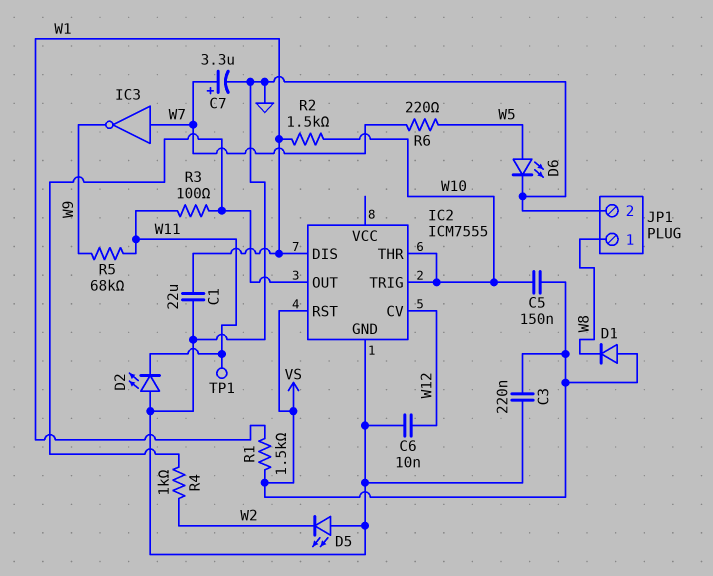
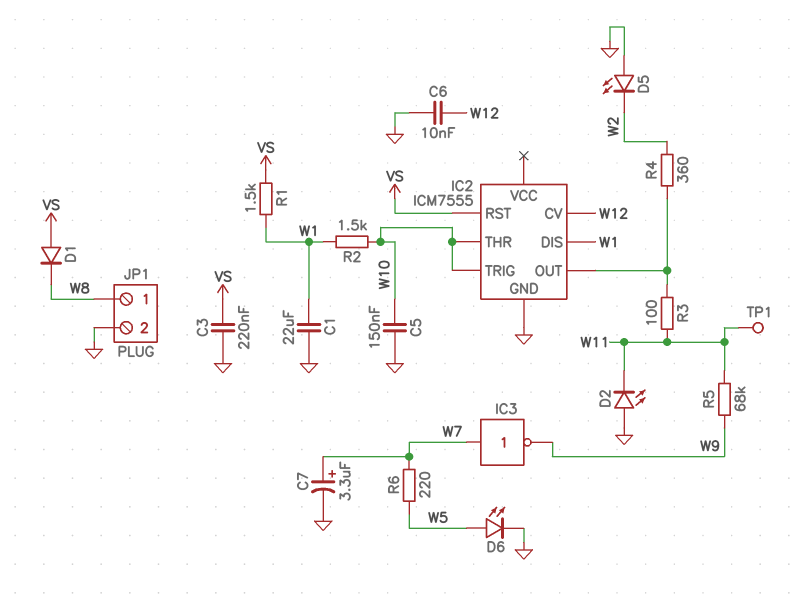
C5: 150nF (VS, W10) -> 150nF (GND, W10)
R4: 1k (IC2/OUT, W2) -> 360 (IC2/OUT, W2)

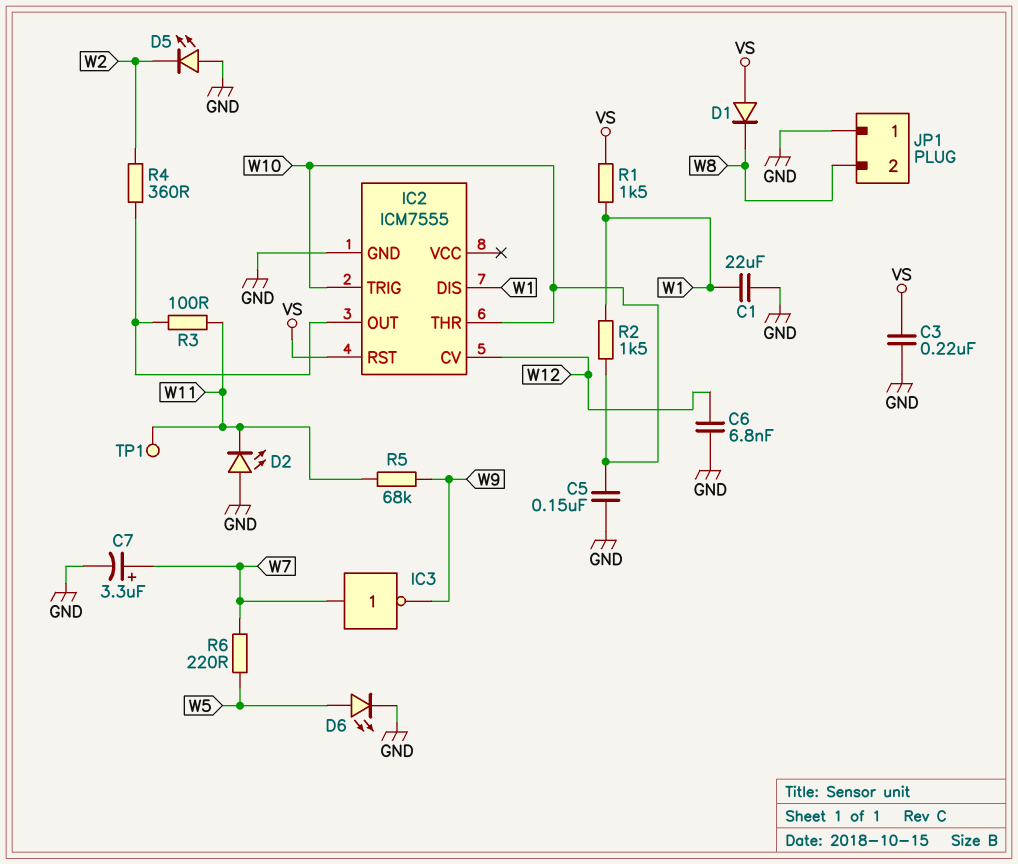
C6: 10nF (GND, W12) -> 6.8nF (GND, W12)
JP1 pin 1: W8 -> GND
JP1 pin 2: GND -> W8

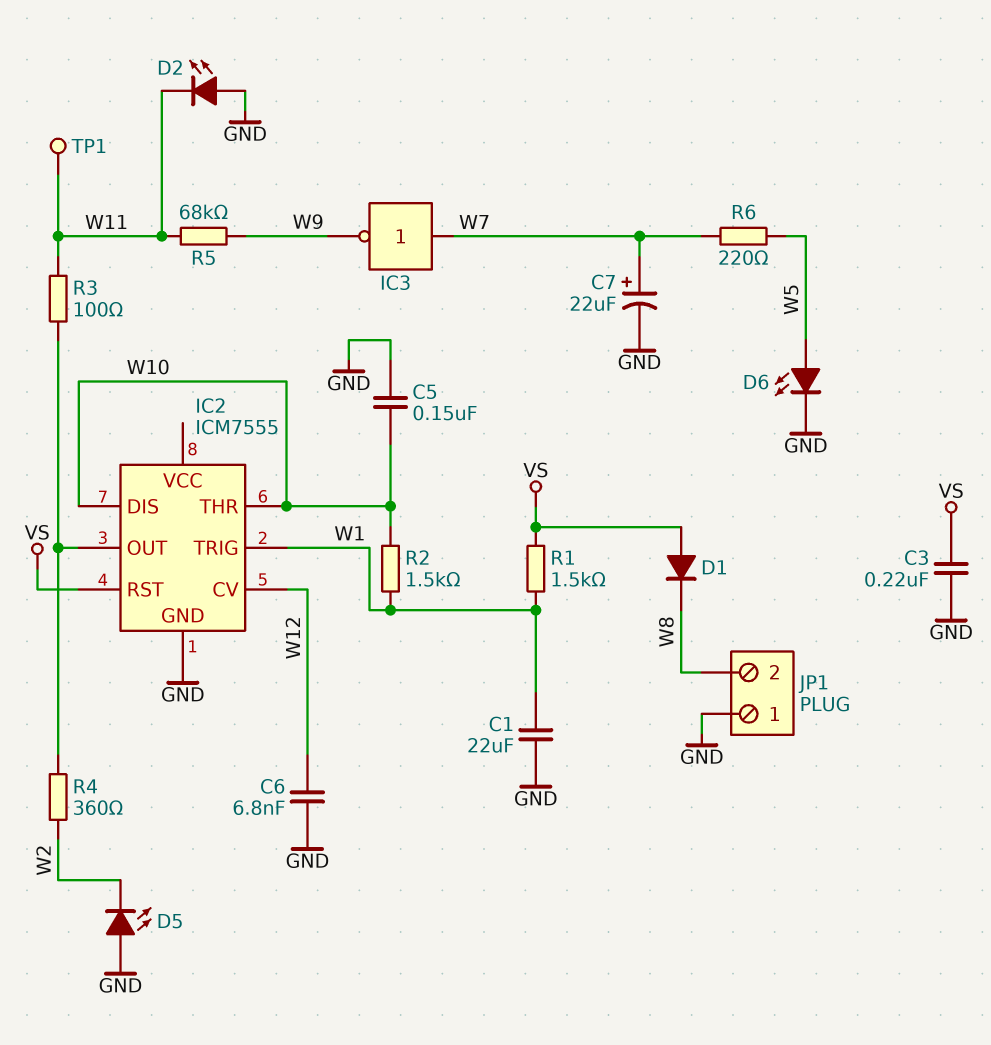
C7: 3.3uF (plus W7, minus GND) -> 22uF (plus W7, minus GND)
IC2 pin DIS: W1 -> W10
IC2 pin TRIG: W10 -> W1

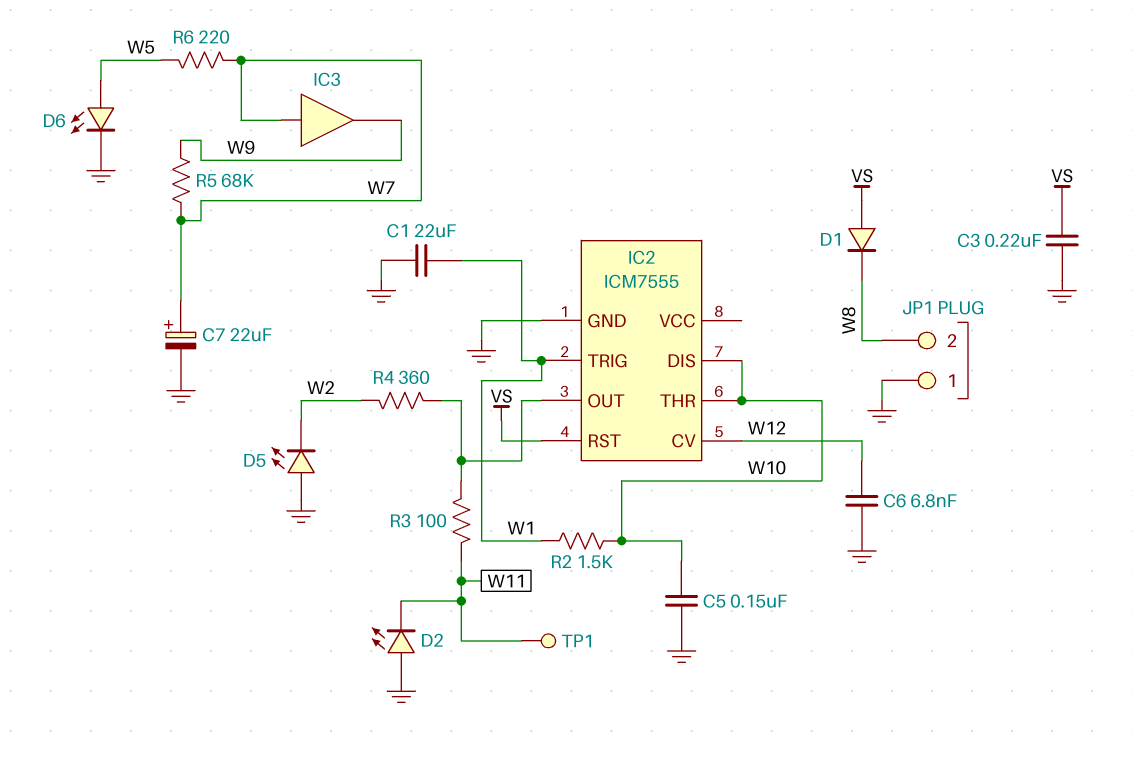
IC3: NOT (in W7, out W9) -> buffer (in W7, out W9)
R1: 1.5k (VS, W1) -> none
R5: 68k (W9, W11) -> 68k (W7, W9)

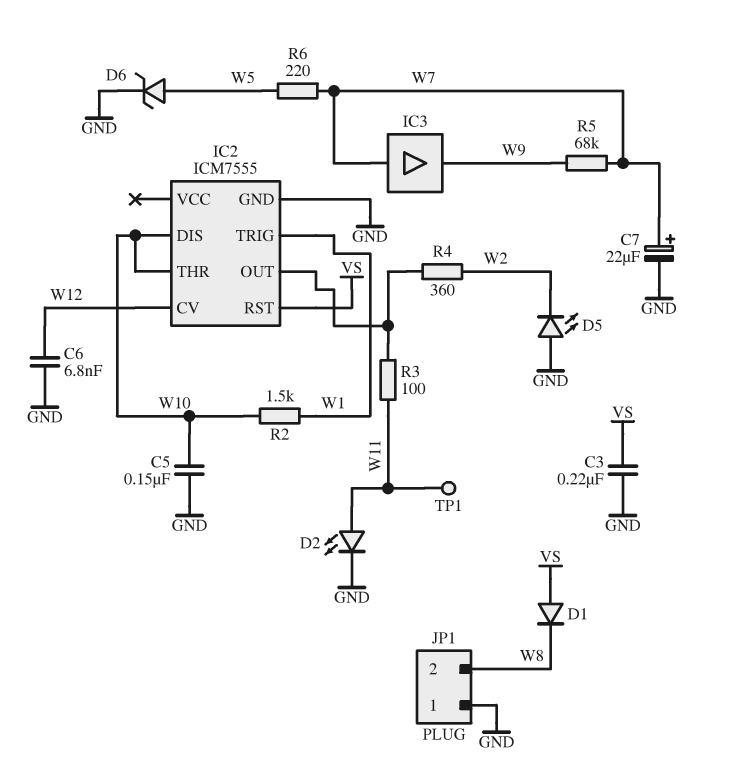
C1: 22uF (GND, W1) -> none
D2: LED (A GND, K W11) -> LED (A W11, K GND)
D6: LED (A W5, K GND) -> zener (A W5, K GND)

